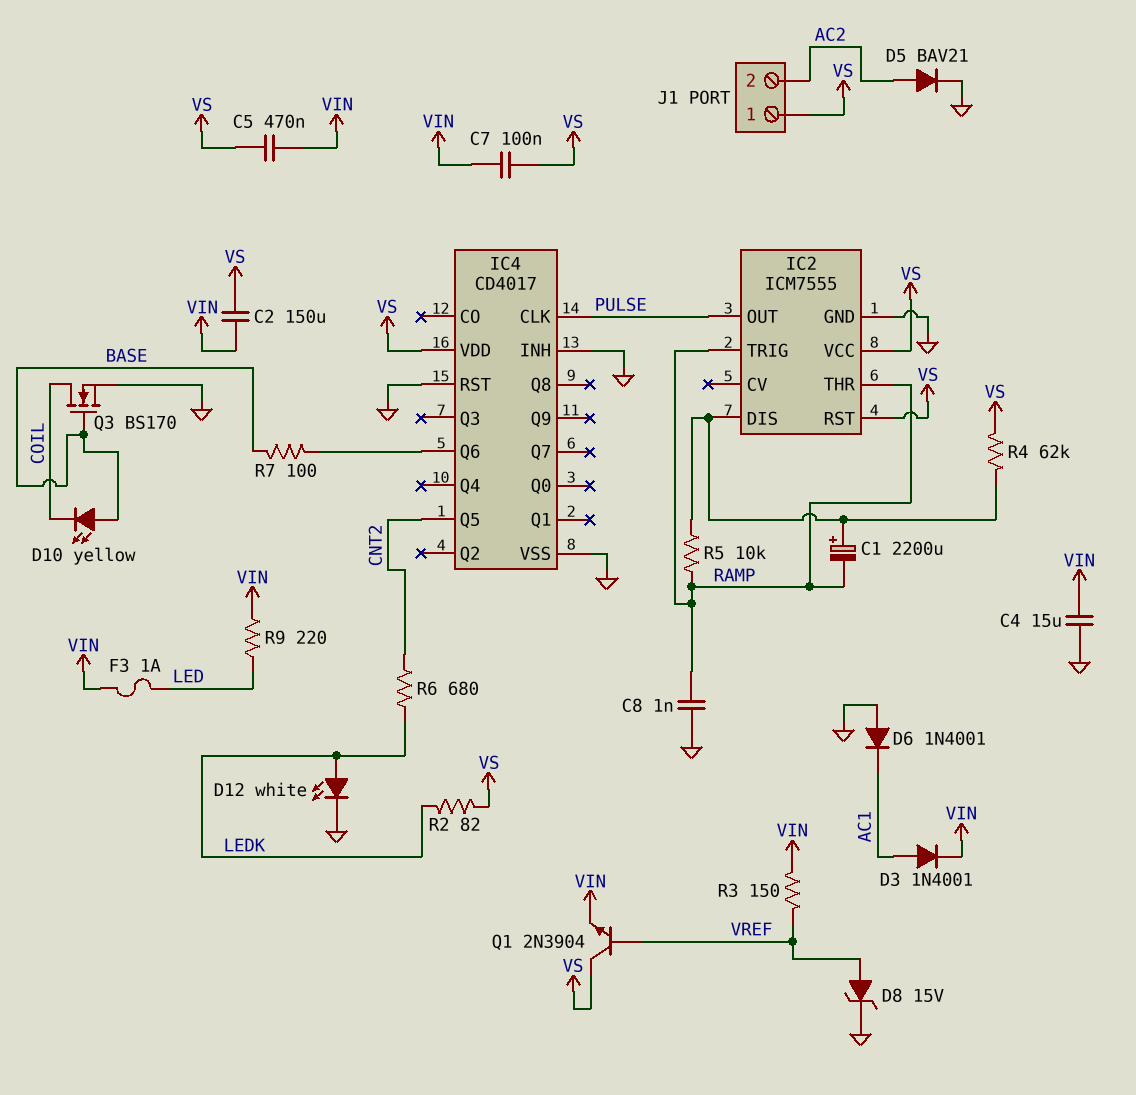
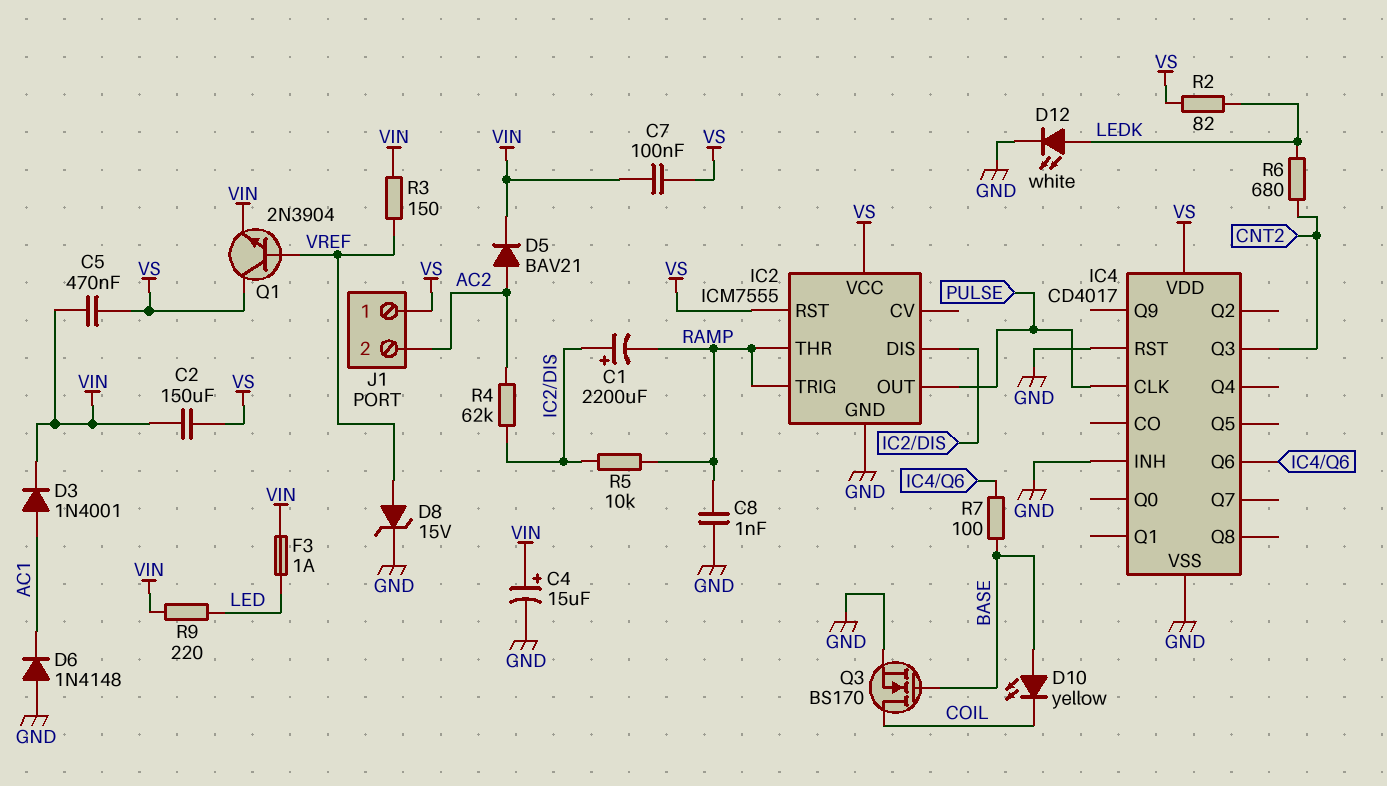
C4: 15uF (GND, VIN) -> 15uF (plus VIN, minus GND)
D5: diode BAV21 (A AC2, K GND) -> diode BAV21 (A AC2, K VIN)
D6: diode 1N4001 (A GND, K AC1) -> diode 1N4148 (A GND, K AC1)
IC4 pin Q3: none -> CNT2
IC4 pin Q5: CNT2 -> none
R4: 62k (IC2/DIS, VS) -> 62k (AC2, IC2/DIS)

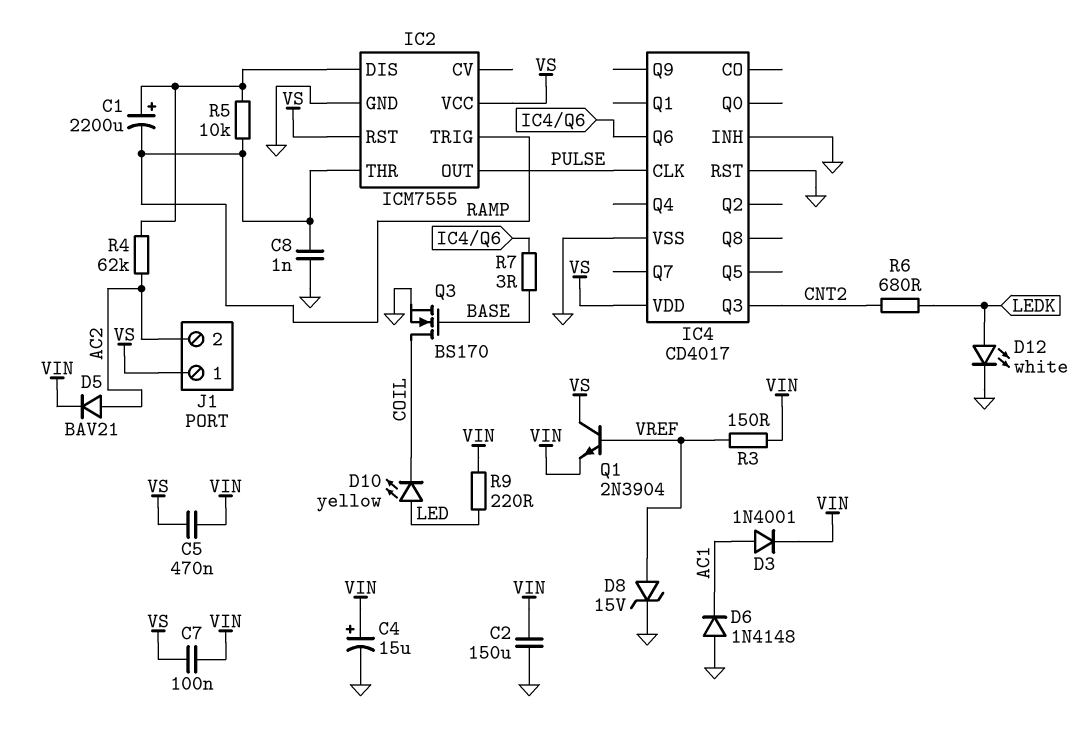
C2: 150uF (VIN, VS) -> 150uF (GND, VIN)
D10: LED yellow (A BASE, K COIL) -> LED yellow (A LED, K COIL)
F3: 1A (LED, VIN) -> none
R2: 82 (LEDK, VS) -> none
R7: 100 (BASE, IC4/Q6) -> 3 (BASE, IC4/Q6)

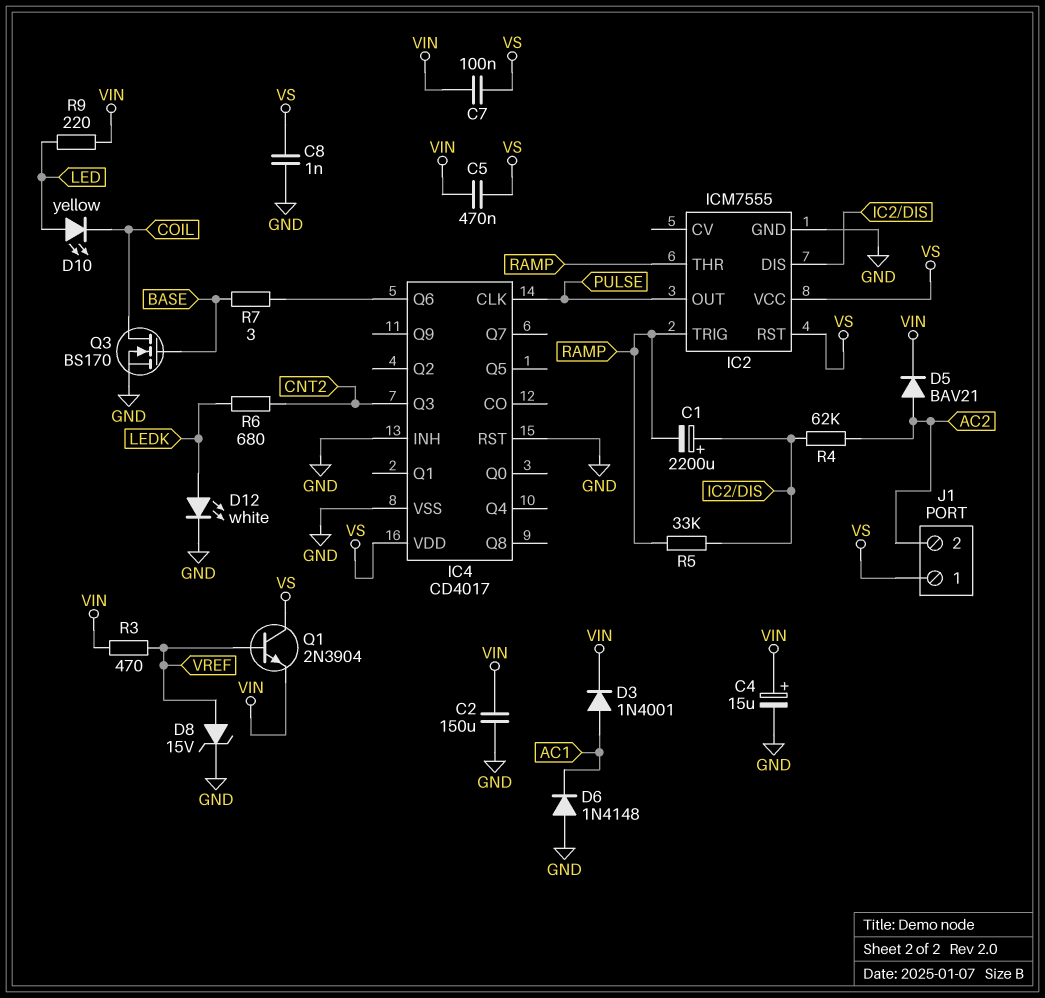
C8: 1nF (GND, RAMP) -> 1nF (GND, VS)
R3: 150 (VIN, VREF) -> 470 (VIN, VREF)
R5: 10k (IC2/DIS, RAMP) -> 33k (IC2/DIS, RAMP)

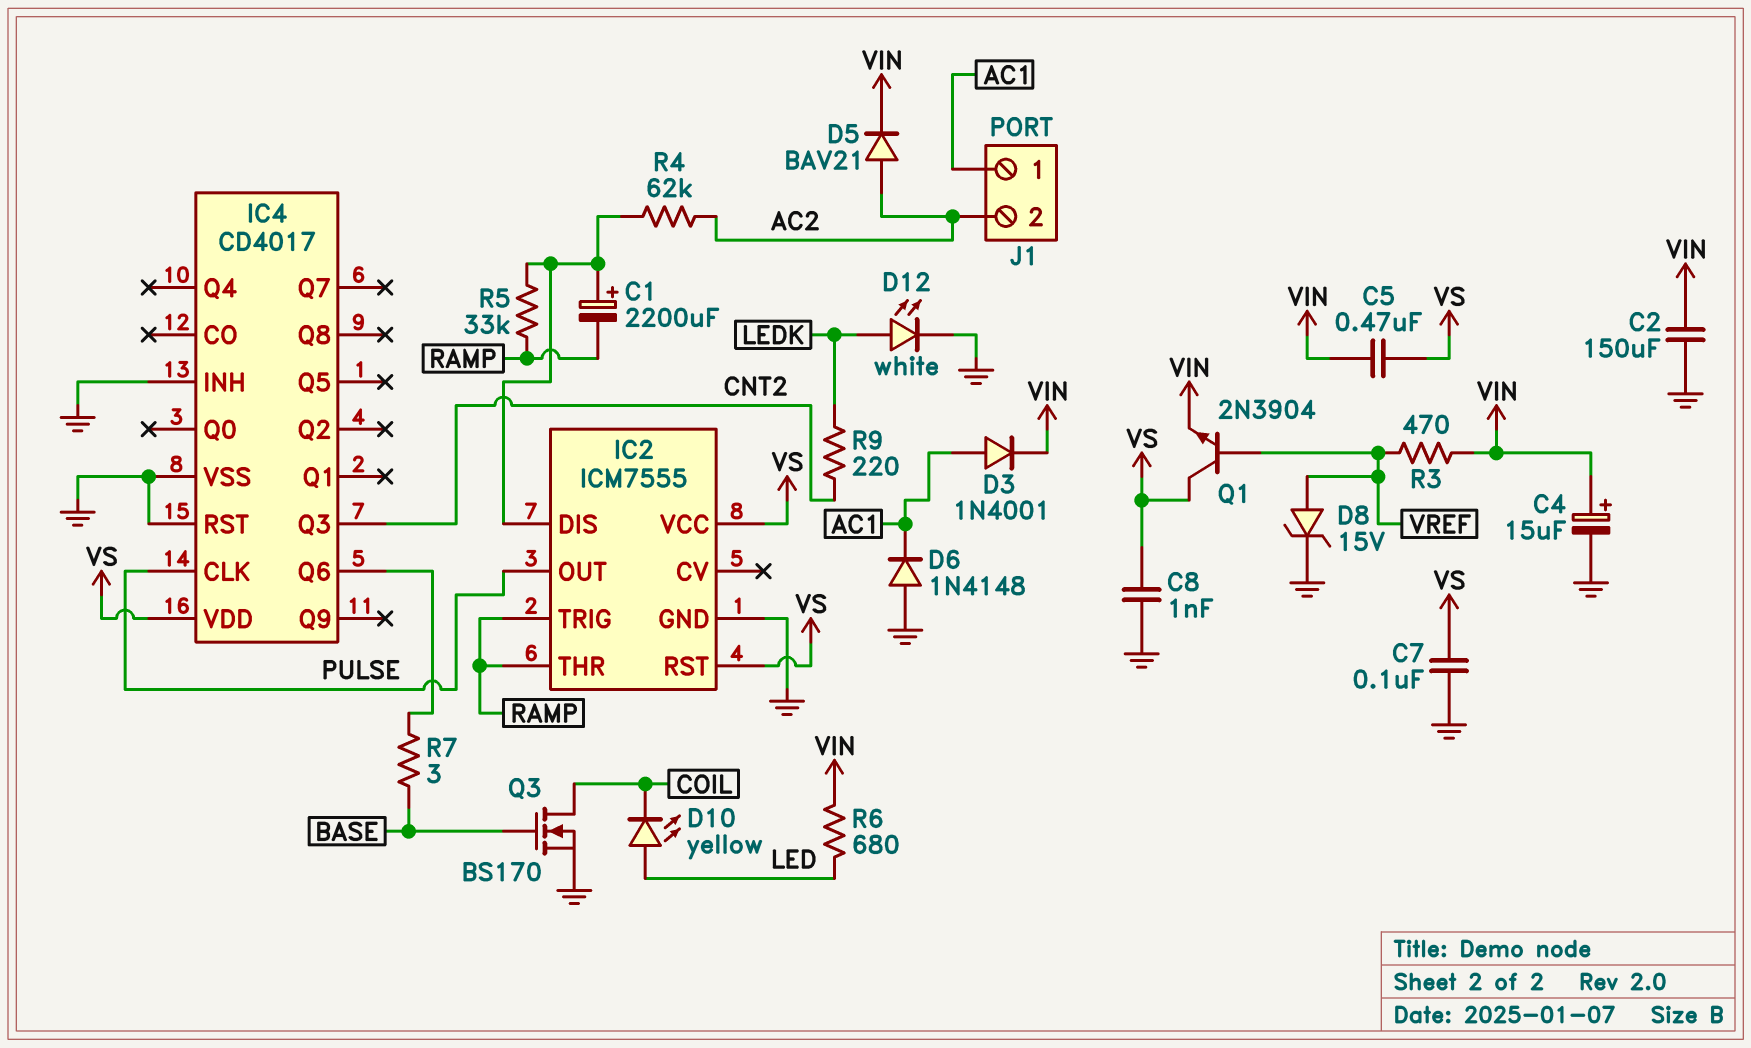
C7: 100nF (VIN, VS) -> 100nF (GND, VS)
J1 pin 1: VS -> AC1
R6: 680 (CNT2, LEDK) -> 680 (LED, VIN)
R9: 220 (LED, VIN) -> 220 (CNT2, LEDK)

